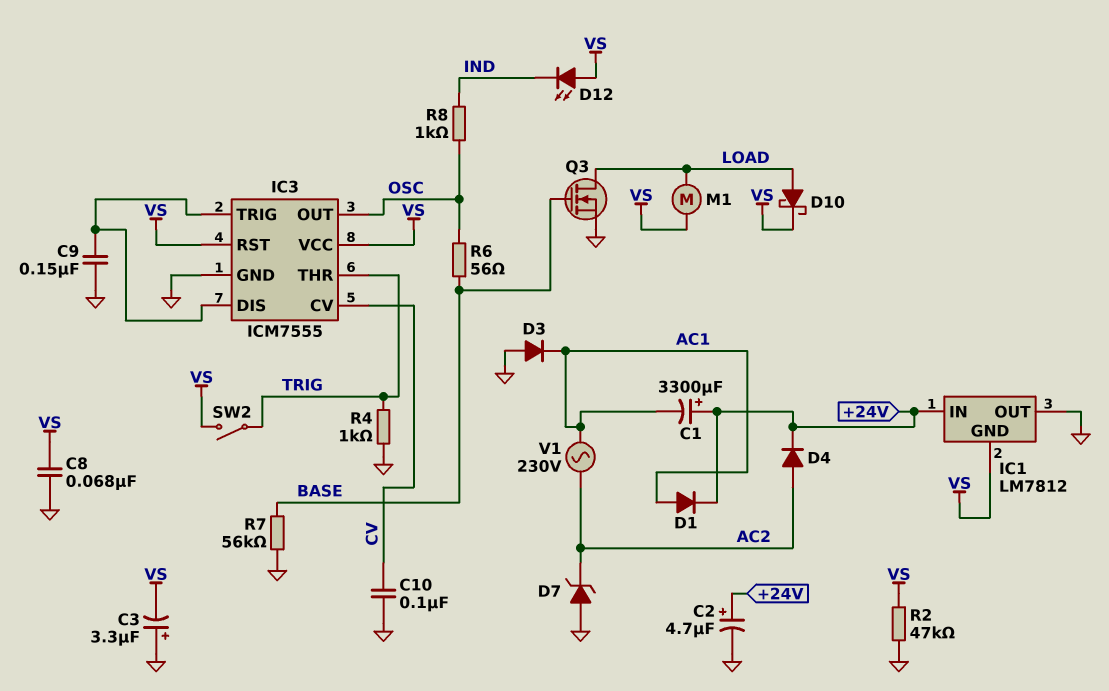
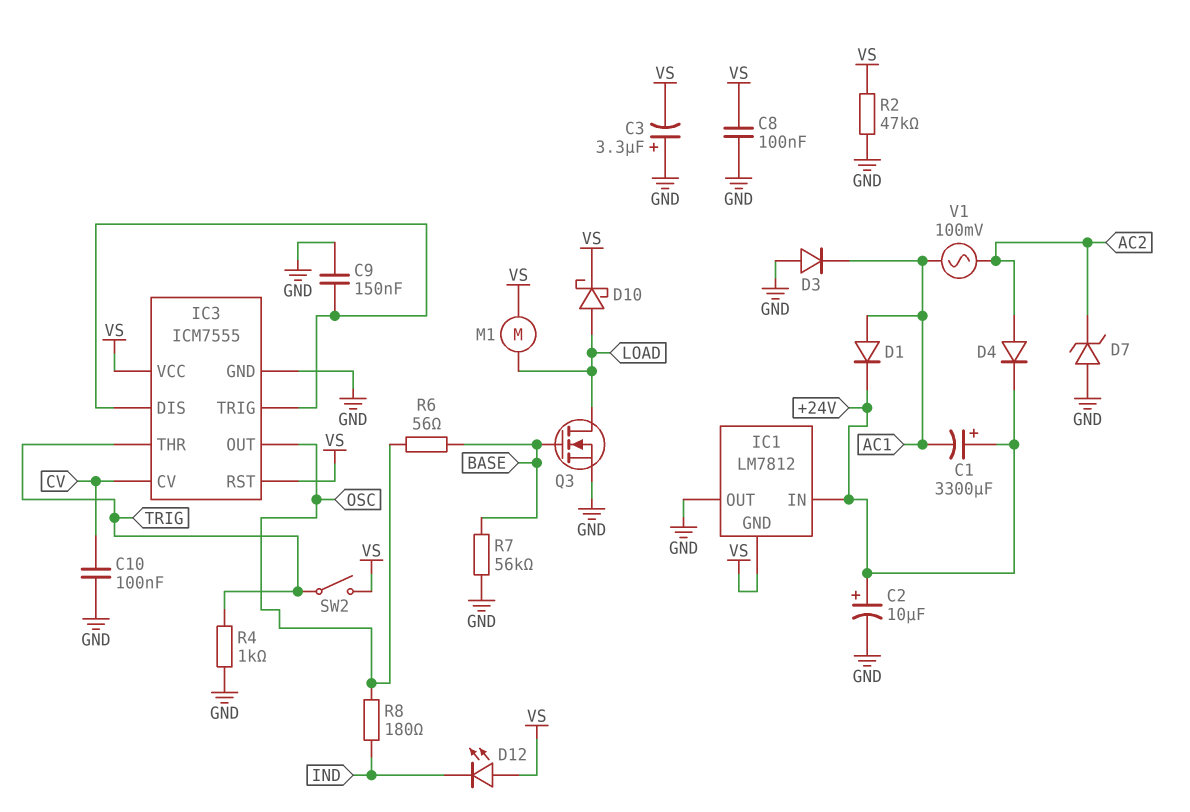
C2: 4.7uF (plus +24V, minus GND) -> 10uF (plus +24V, minus GND)
C8: 68nF (GND, VS) -> 100nF (GND, VS)
R8: 1k (IND, OSC) -> 180 (IND, OSC)
V1: AC 230V (AC1, AC2) -> AC 100mV (AC1, AC2)

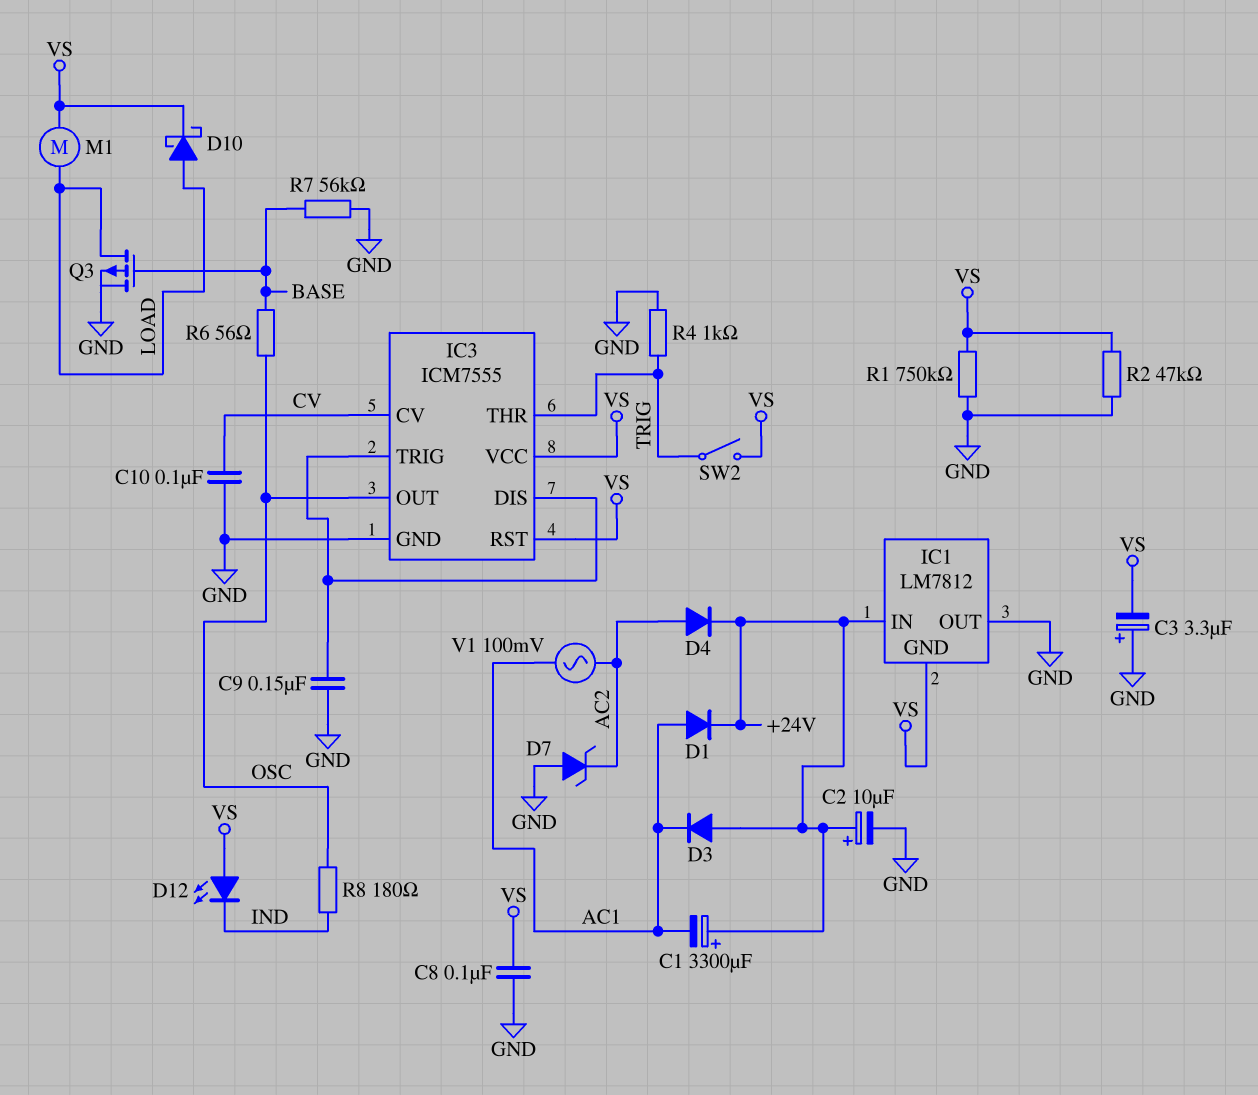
D3: diode (A GND, K AC1) -> diode (A +24V, K AC1)
Q3: NMOS (G BASE, D LOAD, S GND) -> PMOS (G BASE, D LOAD, S GND)
R1: none -> 750k (GND, VS)

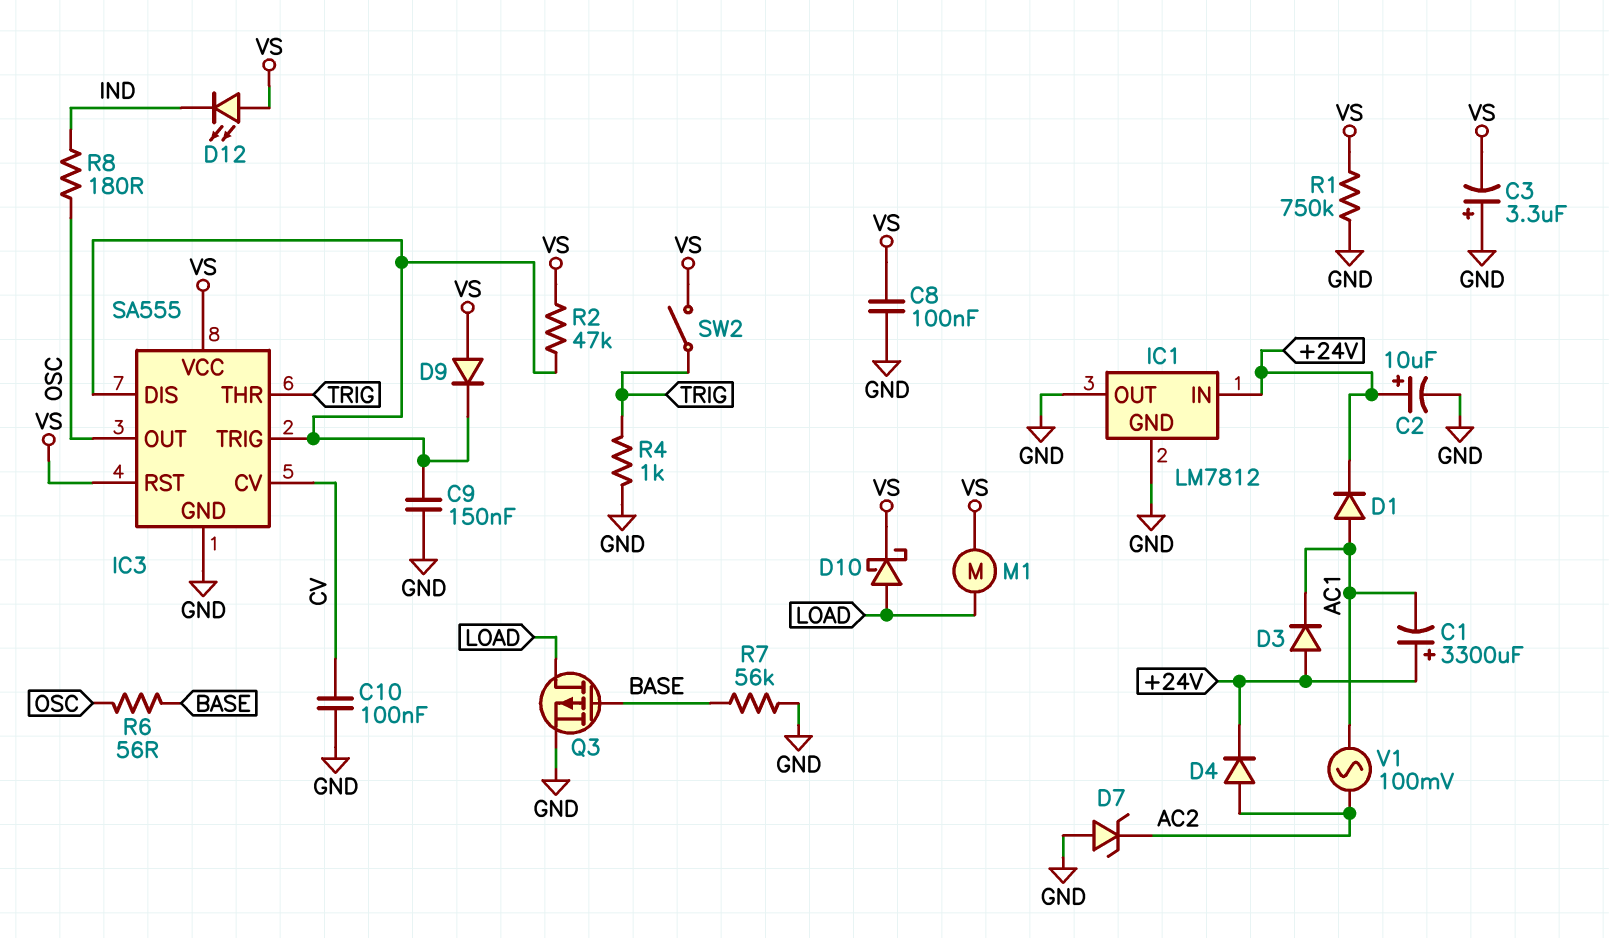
D9: none -> diode (A VS, K IC3/DIS)
IC1 pin GND: VS -> GND
IC3: ICM7555 -> SA555
R2: 47k (GND, VS) -> 47k (IC3/DIS, VS)

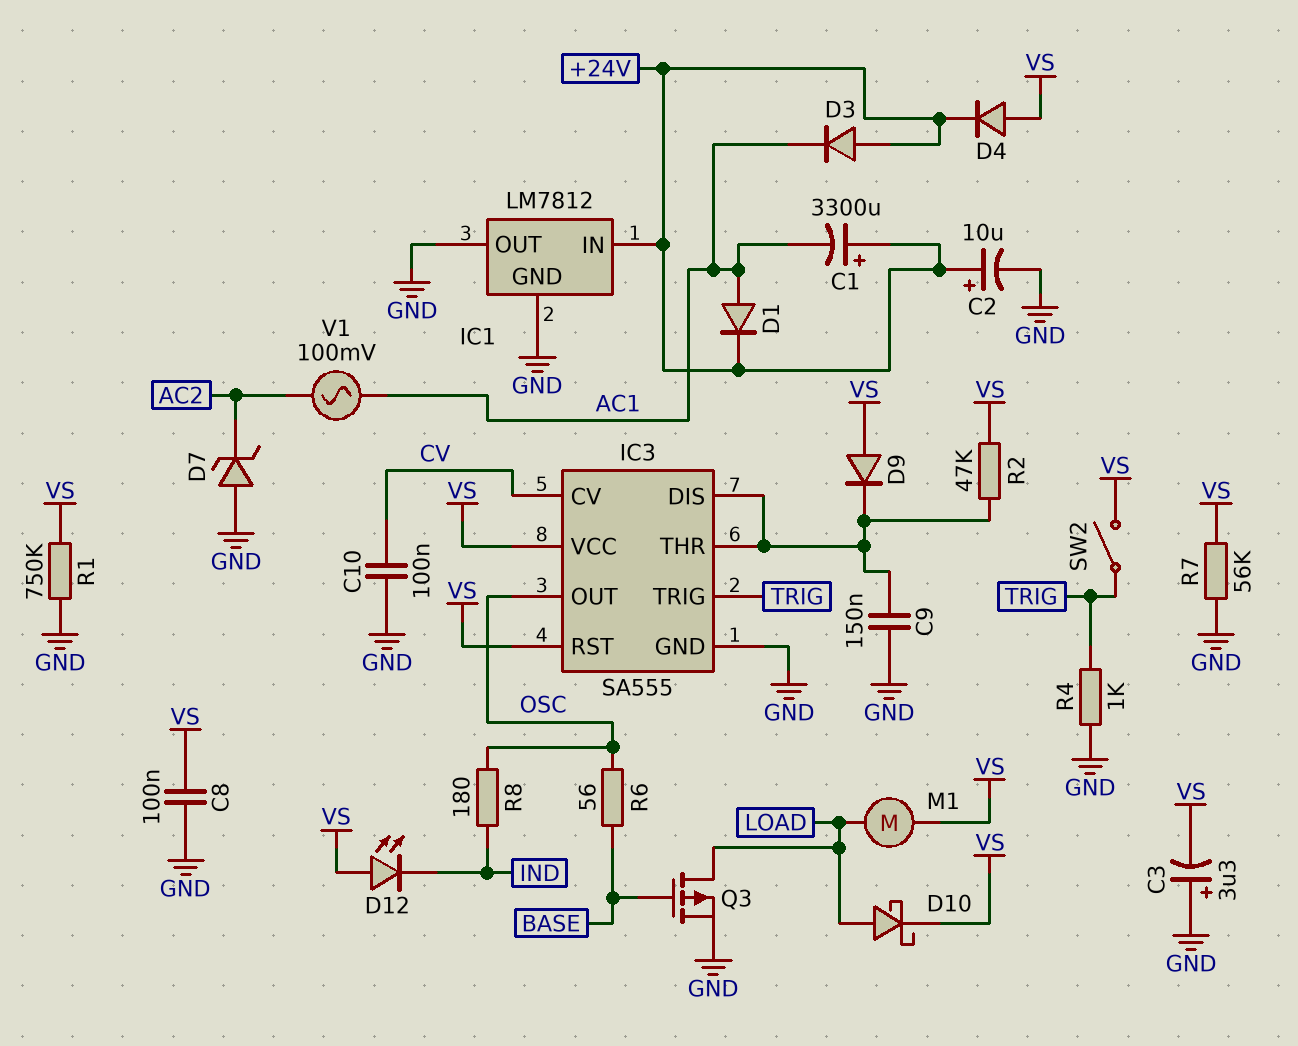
D4: diode (A AC2, K +24V) -> diode (A VS, K +24V)
IC3 pin THR: TRIG -> IC3/DIS
IC3 pin TRIG: IC3/DIS -> TRIG
R7: 56k (BASE, GND) -> 56k (GND, VS)

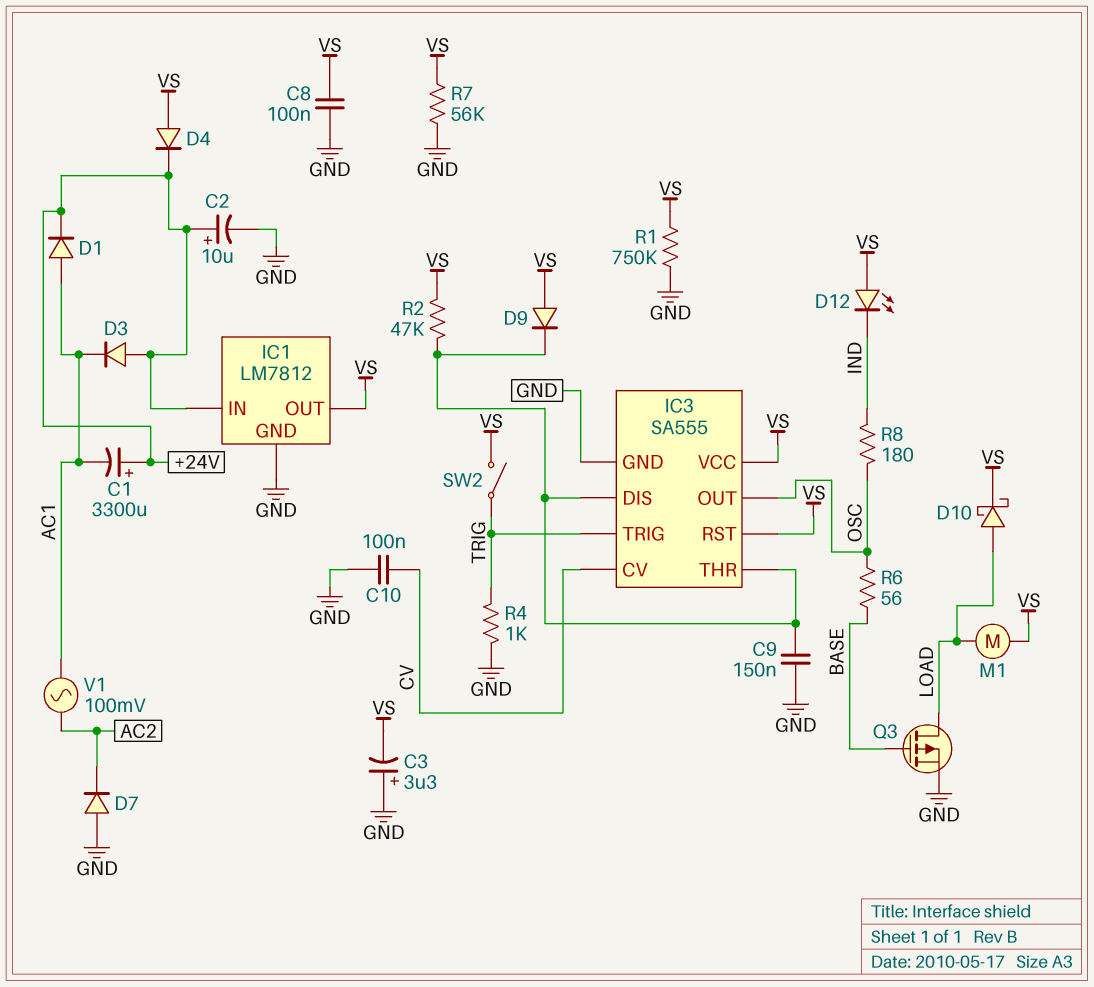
D7: zener (A GND, K AC2) -> diode (A GND, K AC2)
IC1 pin OUT: GND -> VS

